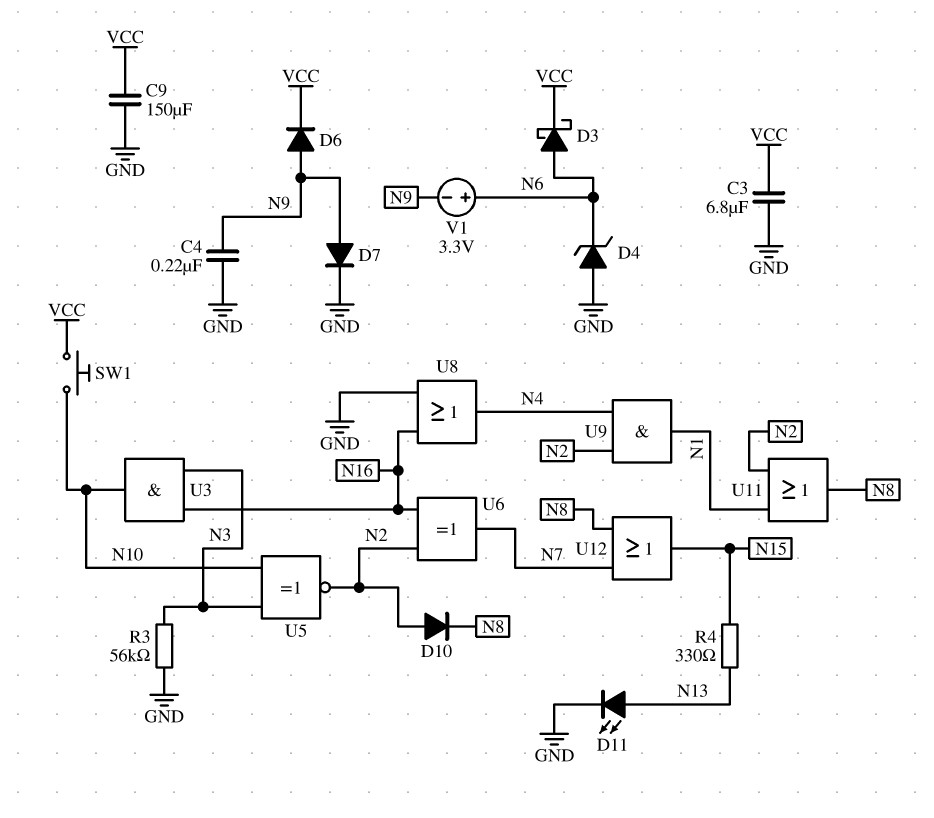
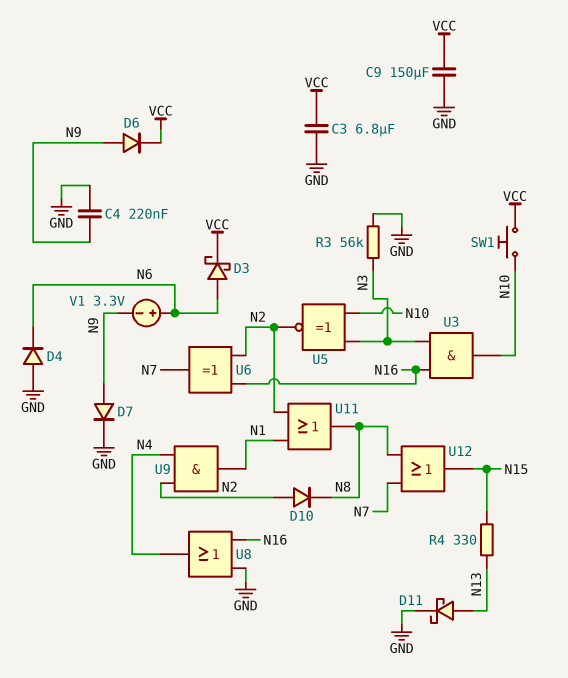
D4: zener (A GND, K N6) -> diode (A GND, K N6)
D11: LED (A N13, K GND) -> schottky (A N13, K GND)

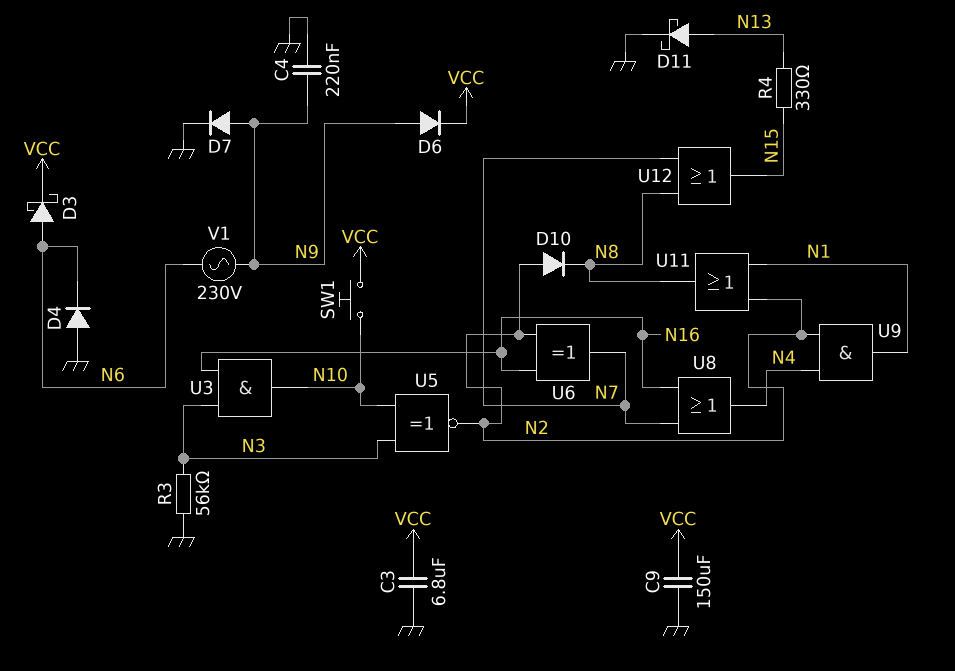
U8: OR (in GND, in N16, out N4) -> OR (in N7, in N16, out N4)
V1: 3.3V (plus N6, minus N9) -> AC 230V (N6, N9)

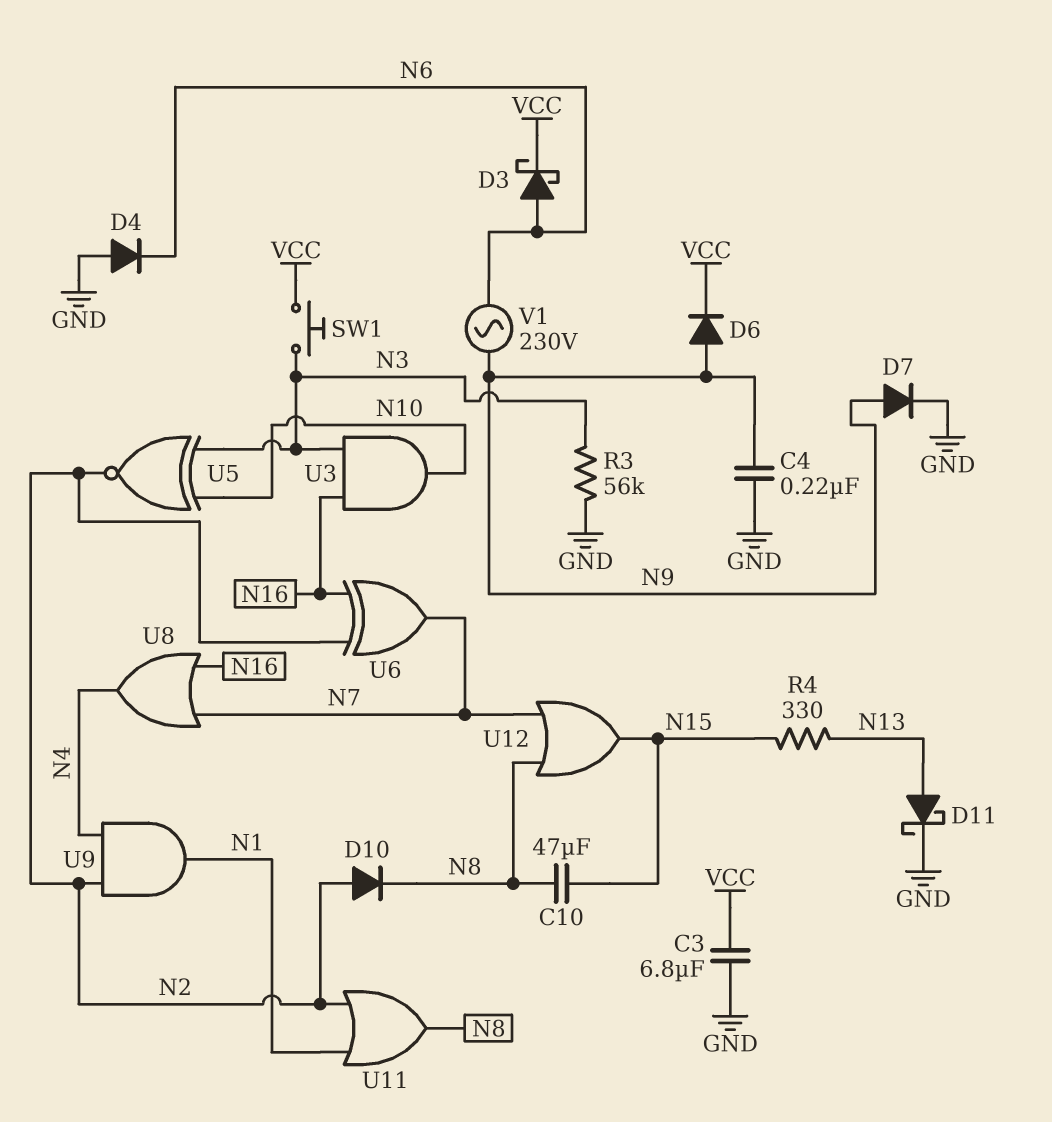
C9: 150uF (GND, VCC) -> none
C10: none -> 47uF (N8, N15)
SW1: button (N10, VCC) -> button (N3, VCC)

